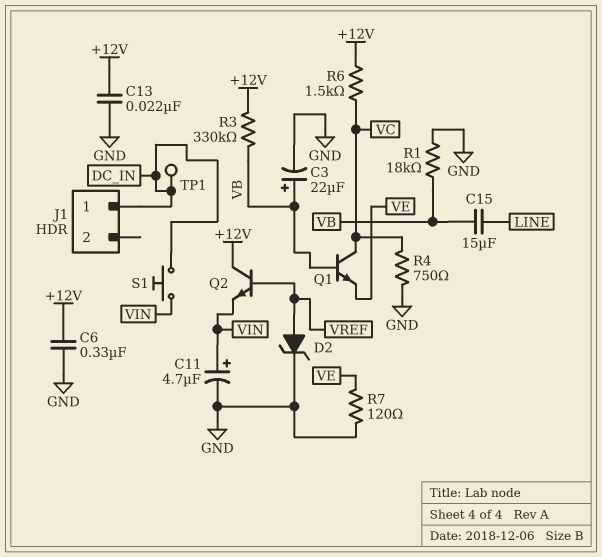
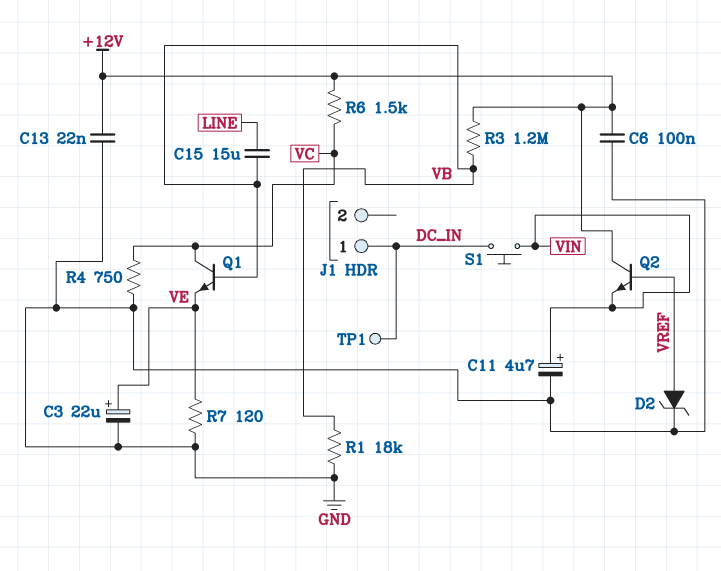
C3: 22uF (plus VB, minus GND) -> 22uF (plus VE, minus GND)
C6: 330nF (+12V, GND) -> 100nF (+12V, GND)
R3: 330k (+12V, VB) -> 1.2M (+12V, VB)

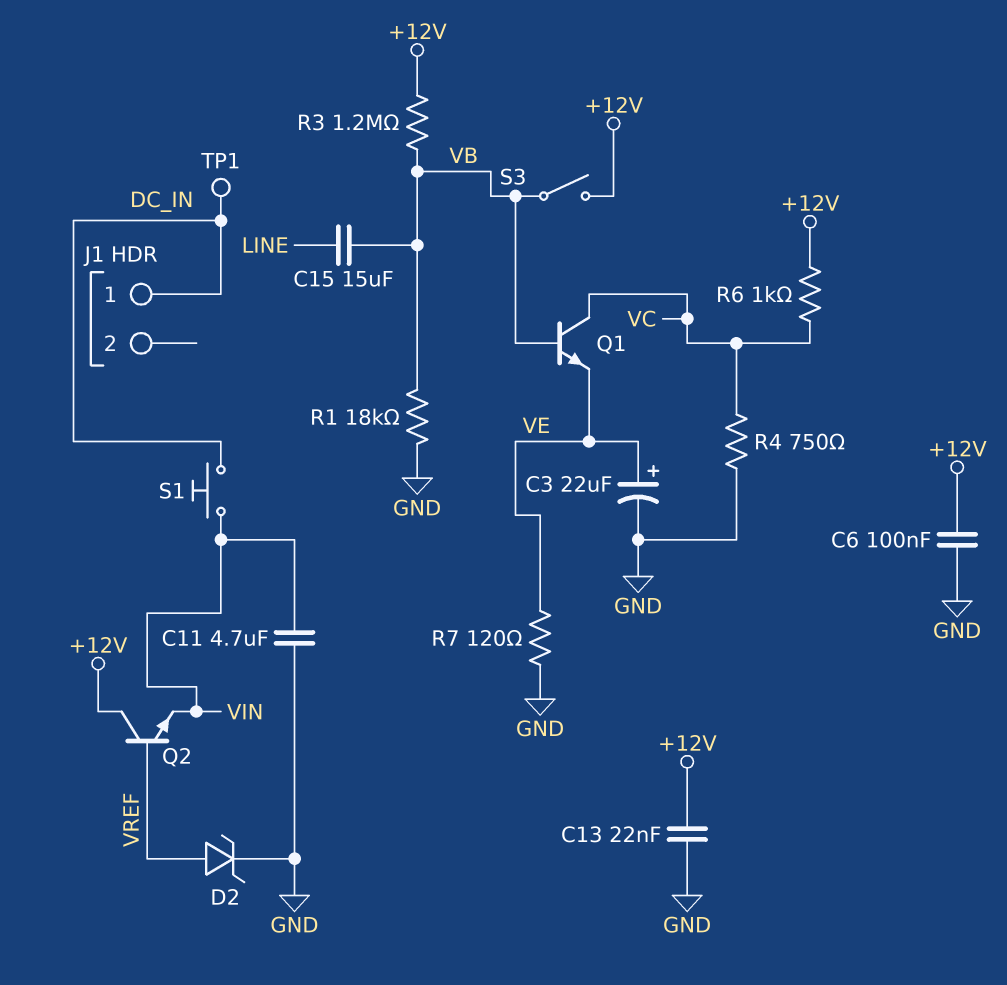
C11: 4.7uF (plus VIN, minus GND) -> 4.7uF (GND, VIN)
R6: 1.5k (+12V, VC) -> 1k (+12V, VC)
S3: none -> switch (+12V, VB)

